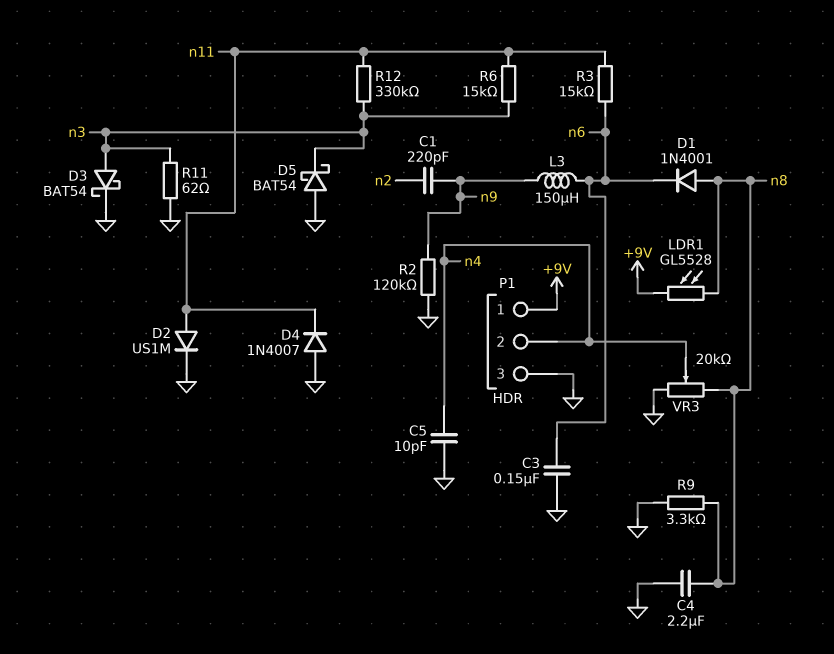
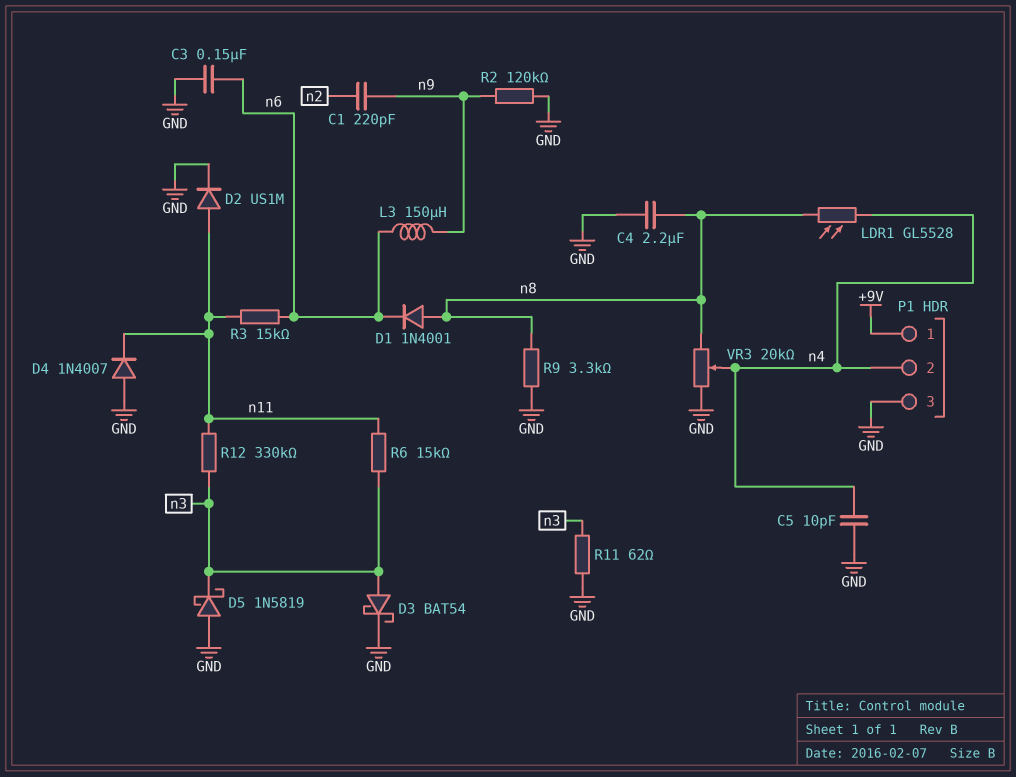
D5: schottky BAT54 (A GND, K n3) -> schottky 1N5819 (A GND, K n3)
LDR1: GL5528 (+9V, n8) -> GL5528 (n4, n8)

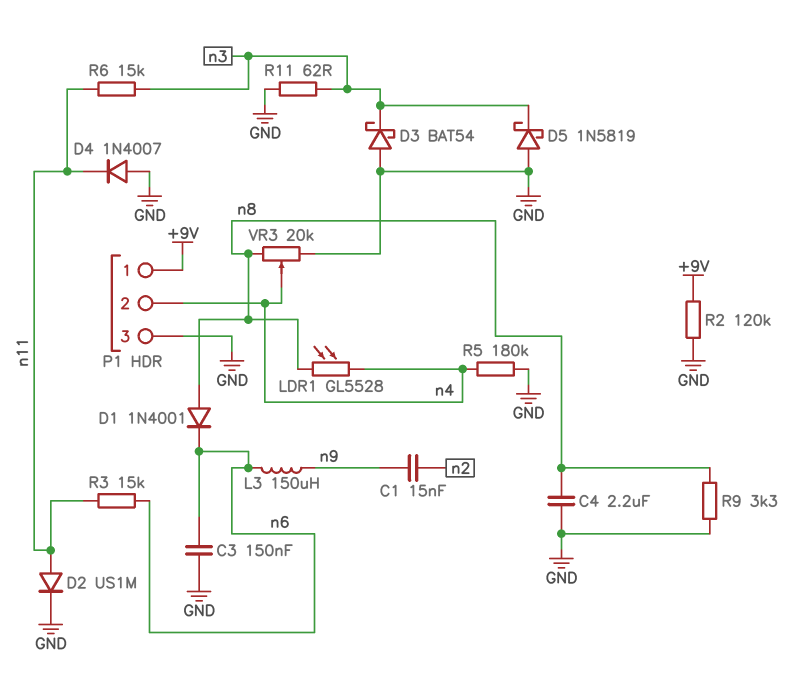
C1: 220pF (n2, n9) -> 15nF (n2, n9)
C5: 10pF (GND, n4) -> none
D3: schottky BAT54 (A n3, K GND) -> schottky BAT54 (A GND, K n3)
R2: 120k (GND, n9) -> 120k (+9V, GND)
R5: none -> 180k (GND, n4)
R12: 330k (n3, n11) -> none

